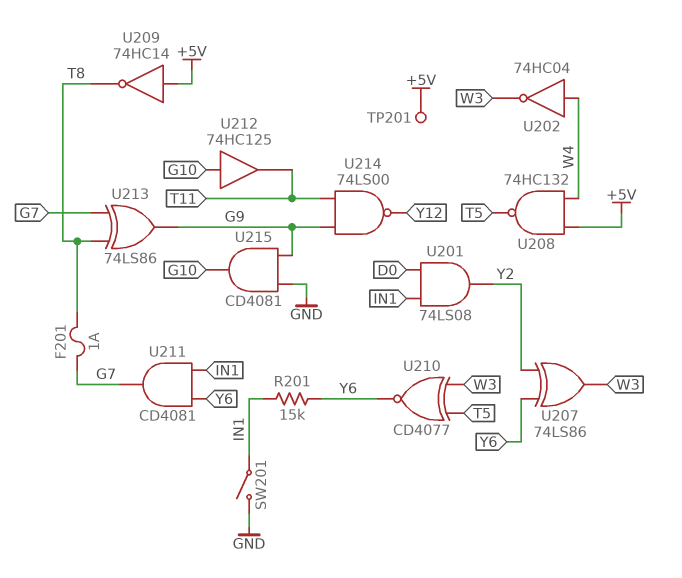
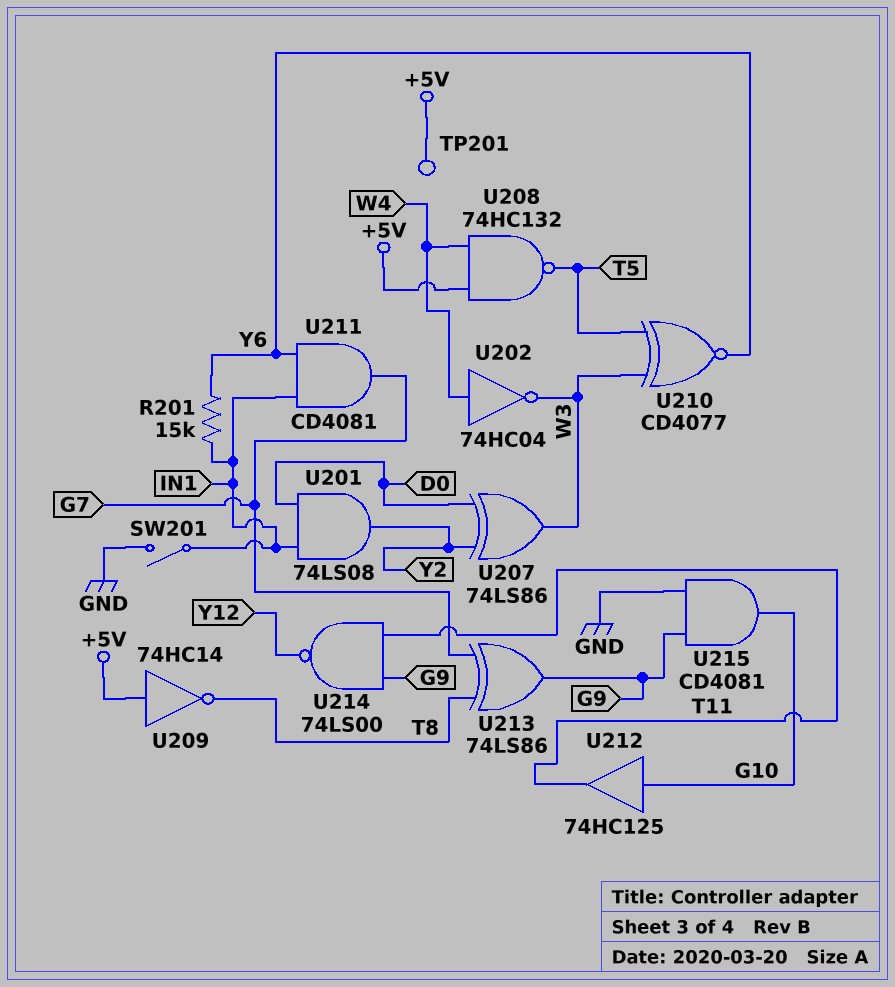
F201: 1A (G7, T8) -> none
U207: XOR 74LS86 (in Y2, in Y6, out W3) -> XOR 74LS86 (in D0, in Y2, out W3)

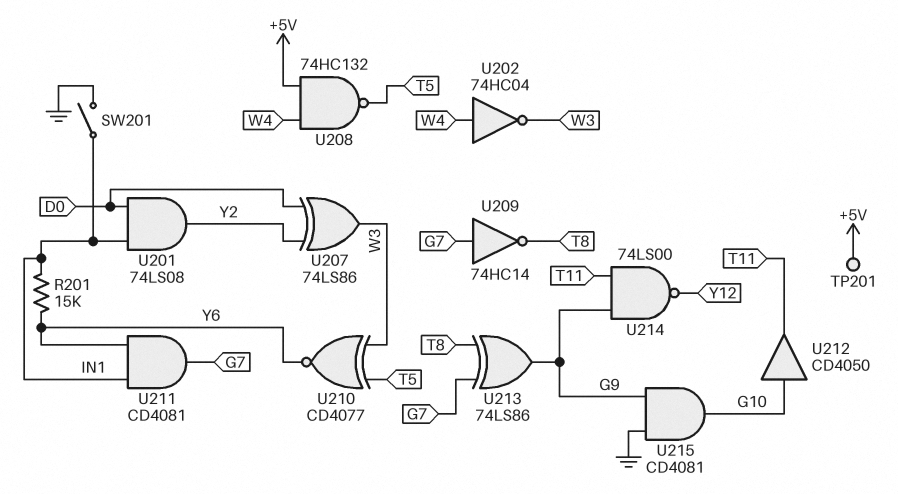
U209: NOT 74HC14 (in +5V, out T8) -> NOT 74HC14 (in G7, out T8)
U212: buffer 74HC125 (in G10, out T11) -> buffer CD4050 (in G10, out T11)

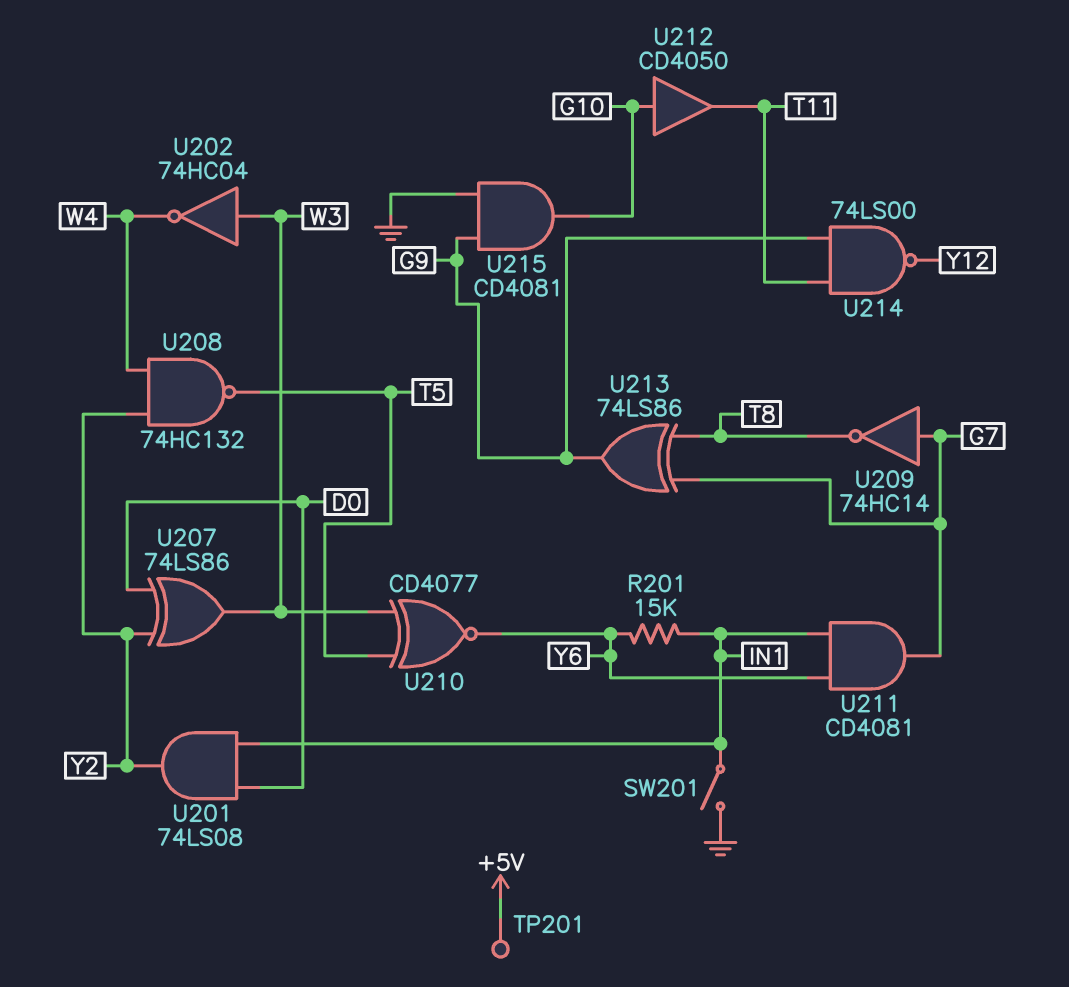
U202: NOT 74HC04 (in W4, out W3) -> NOT 74HC04 (in W3, out W4)
U208: NAND 74HC132 (in +5V, in W4, out T5) -> NAND 74HC132 (in W4, in Y2, out T5)

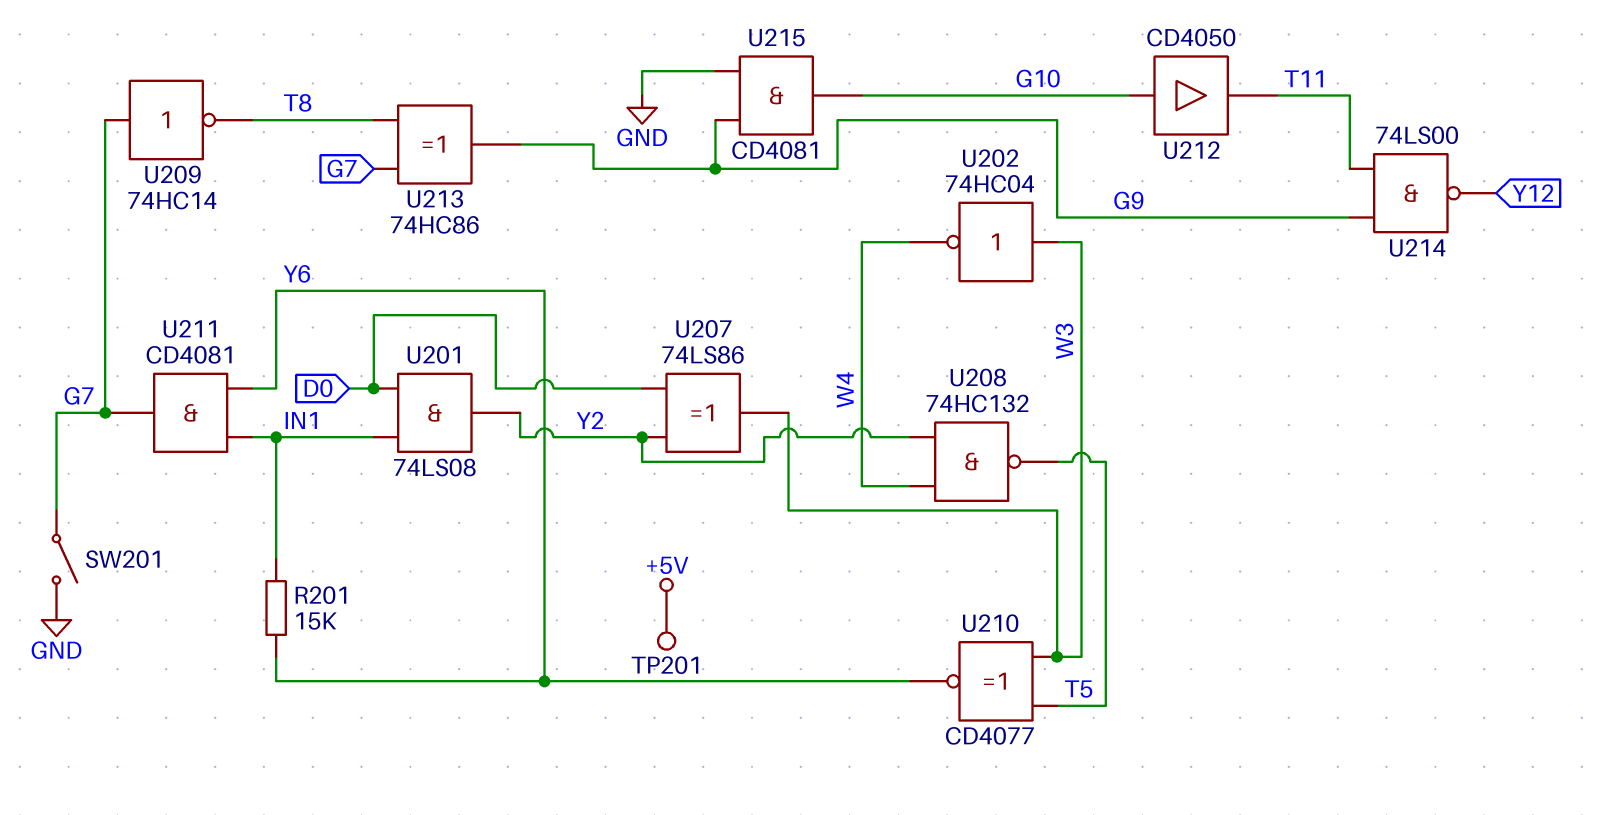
SW201: switch (GND, IN1) -> switch (G7, GND)
U213: XOR 74LS86 (in G7, in T8, out G9) -> XOR 74HC86 (in G7, in T8, out G9)

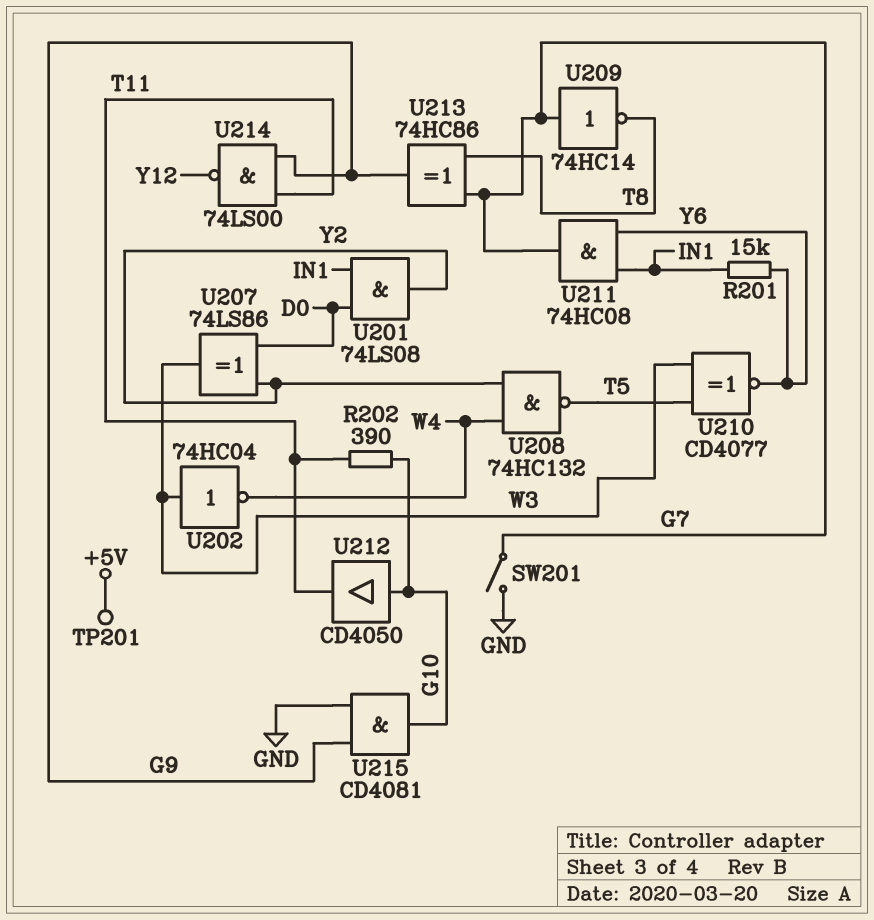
R202: none -> 390 (G10, T11)
U211: AND CD4081 (in IN1, in Y6, out G7) -> AND 74HC08 (in IN1, in Y6, out G7)

